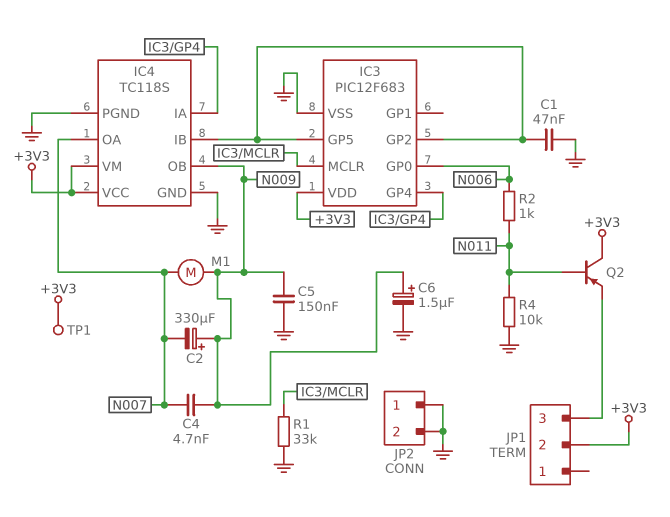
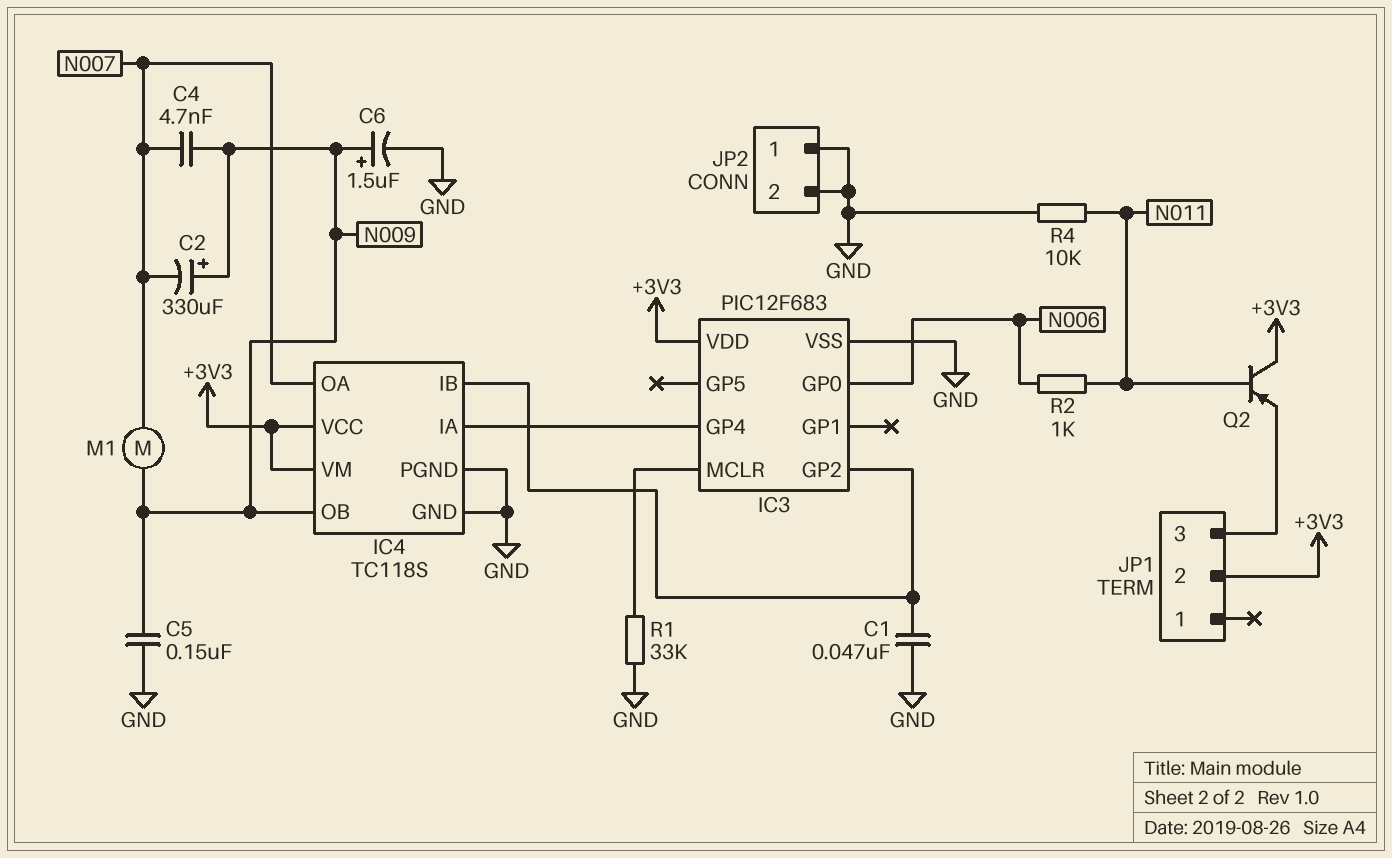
IC3 pin GP5: IC3/GP2 -> none
TP1: test point (+3V3) -> none

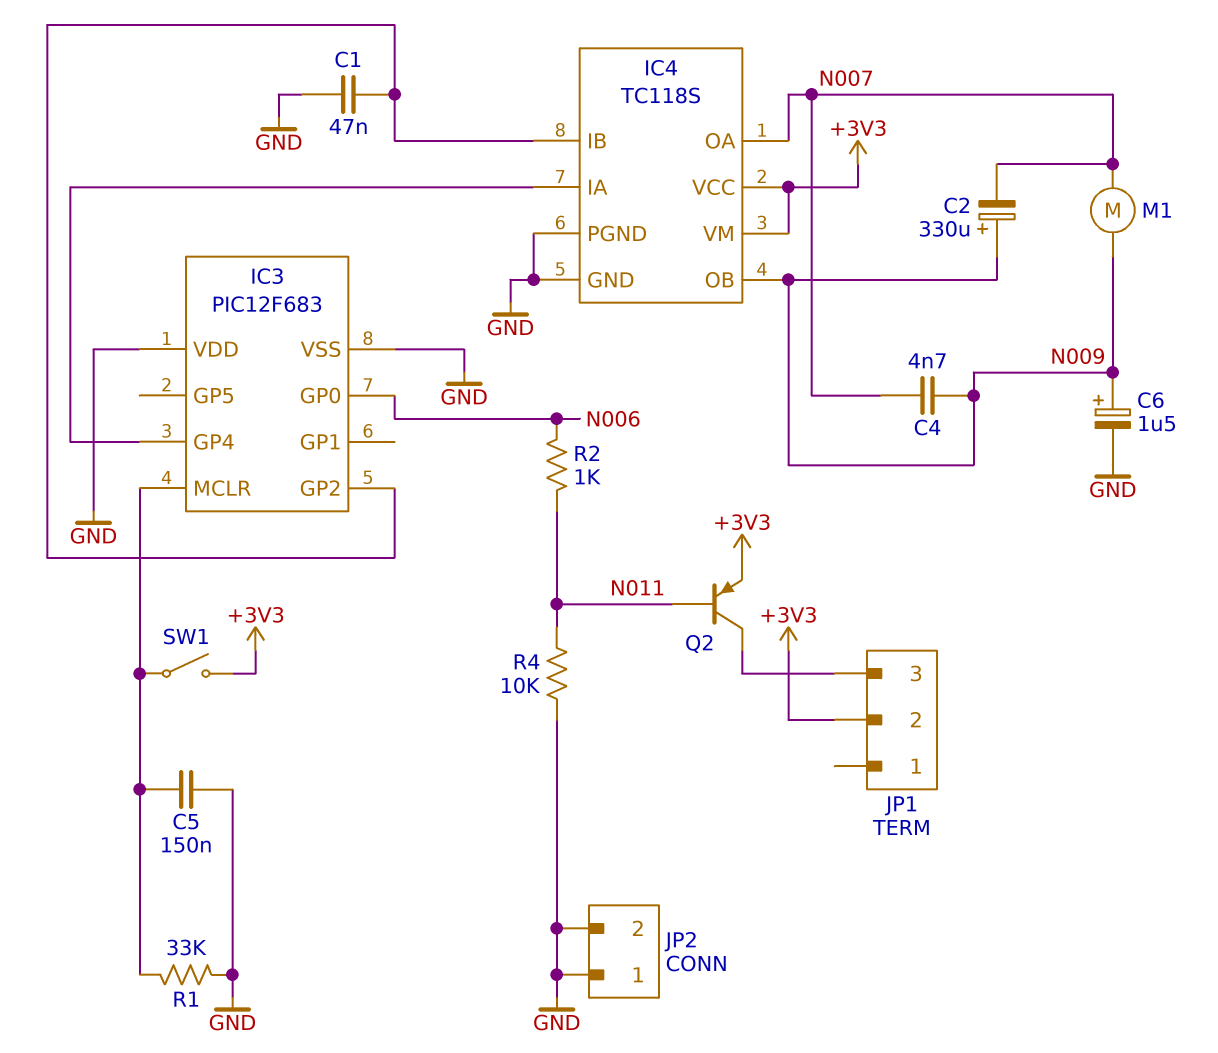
C5: 150nF (GND, N009) -> 150nF (GND, IC3/MCLR)
IC3 pin VDD: +3V3 -> GND
Q2: PNP (B N011, C +3V3, E JP1/3) -> PNP (B N011, C JP1/3, E +3V3)
SW1: none -> switch (+3V3, IC3/MCLR)

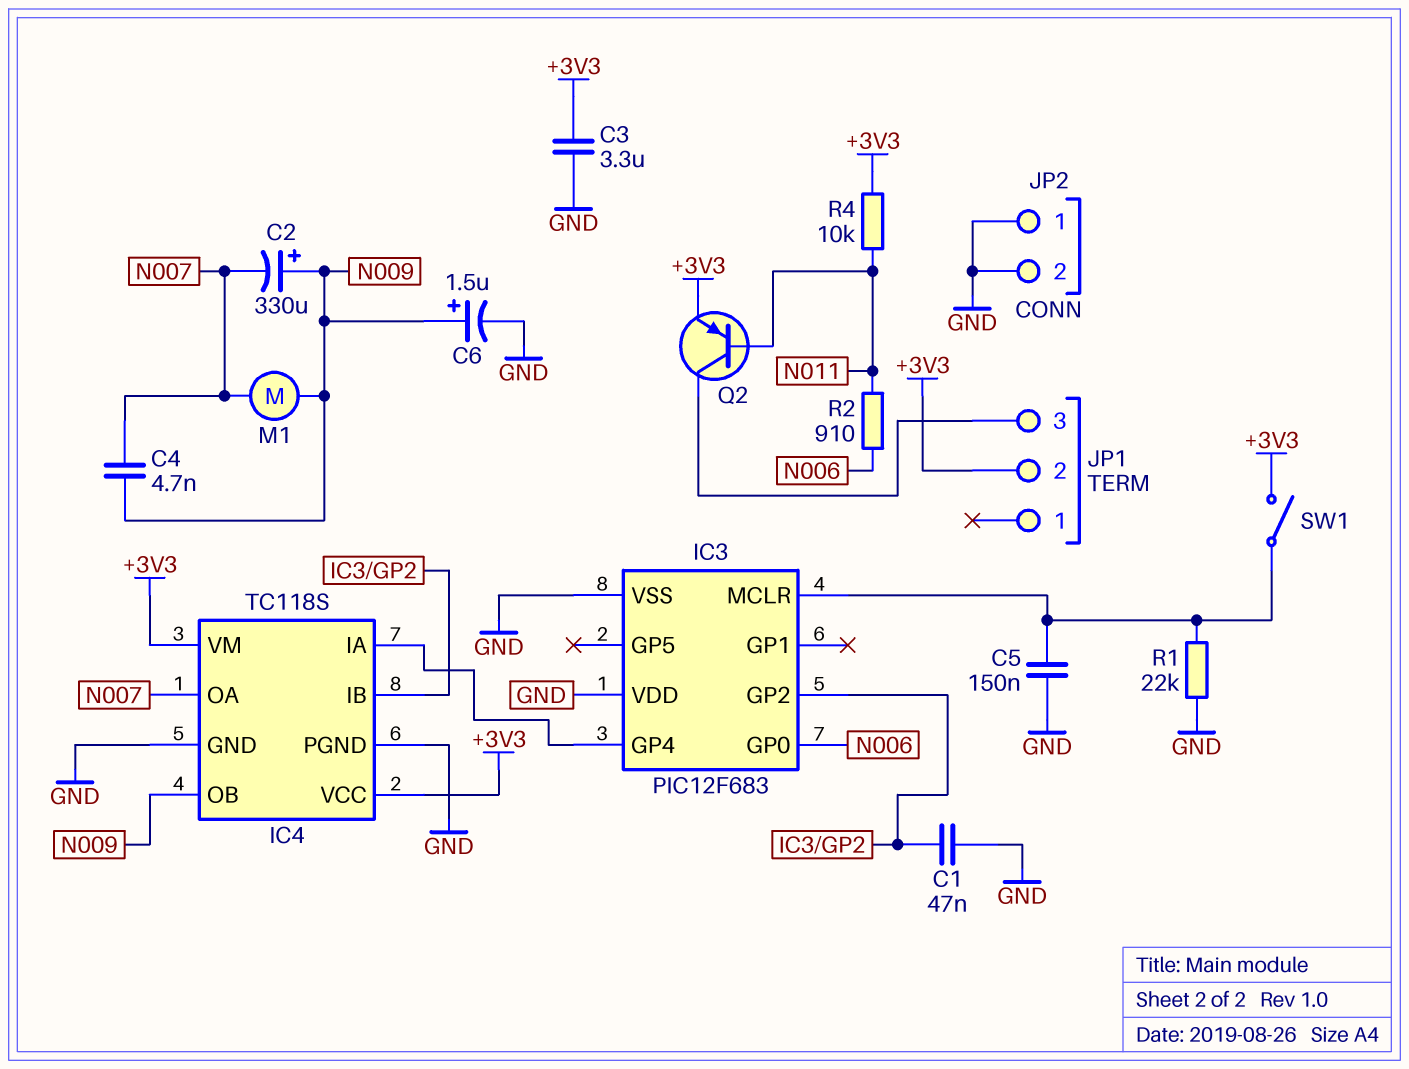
C3: none -> 3.3uF (+3V3, GND)
R1: 33k (GND, IC3/MCLR) -> 22k (GND, IC3/MCLR)
R2: 1k (N006, N011) -> 910 (N006, N011)
R4: 10k (GND, N011) -> 10k (+3V3, N011)

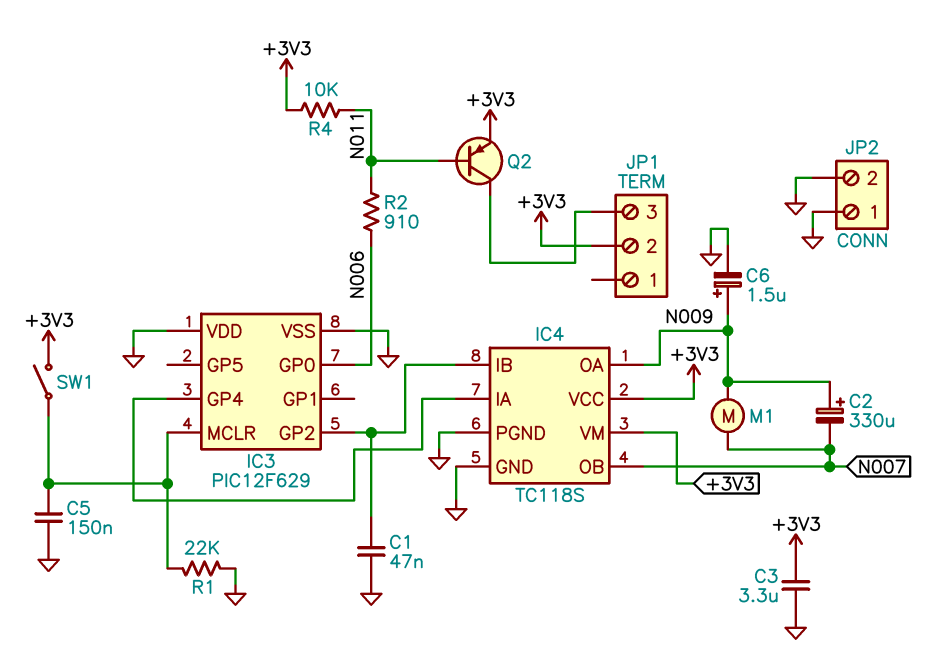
C4: 4.7nF (N007, N009) -> none
IC3: PIC12F683 -> PIC12F629
IC4 pin OA: N007 -> N009
IC4 pin OB: N009 -> N007

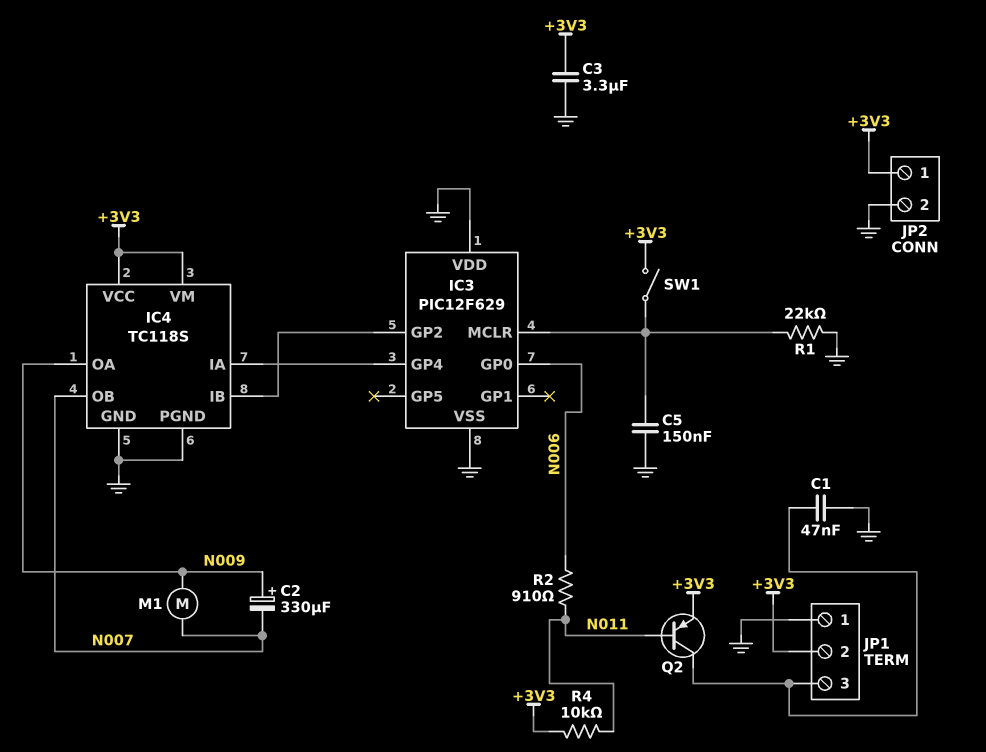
C1: 47nF (GND, IC3/GP2) -> 47nF (GND, JP1/3)
C6: 1.5uF (plus N009, minus GND) -> none
JP1 pin 1: none -> GND
JP2 pin 1: GND -> +3V3

